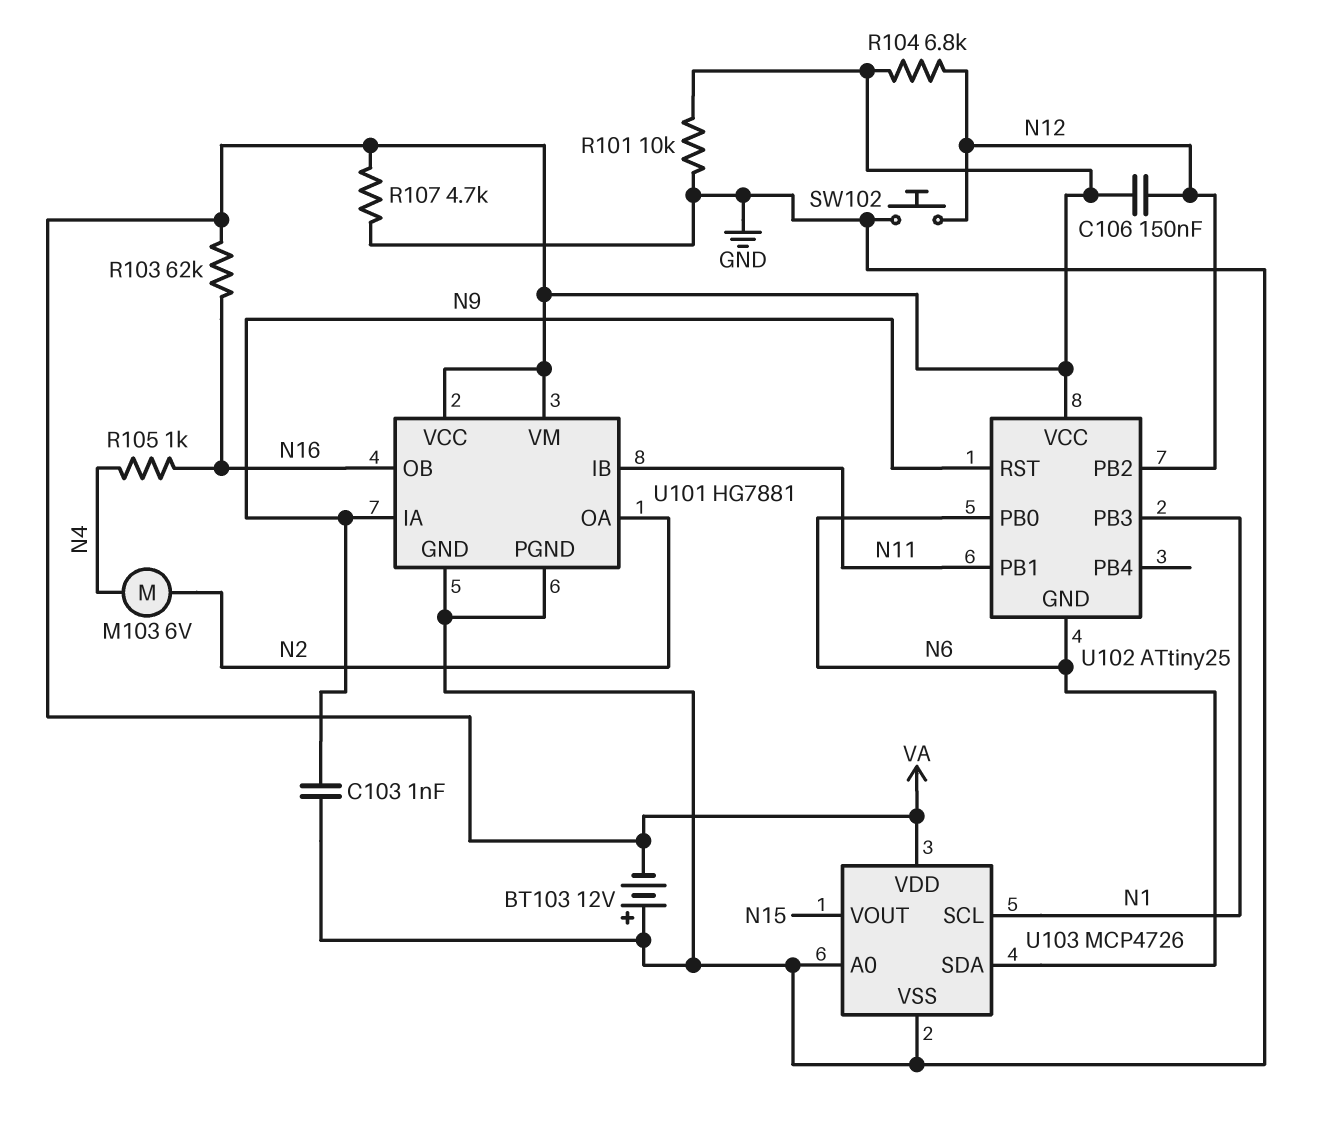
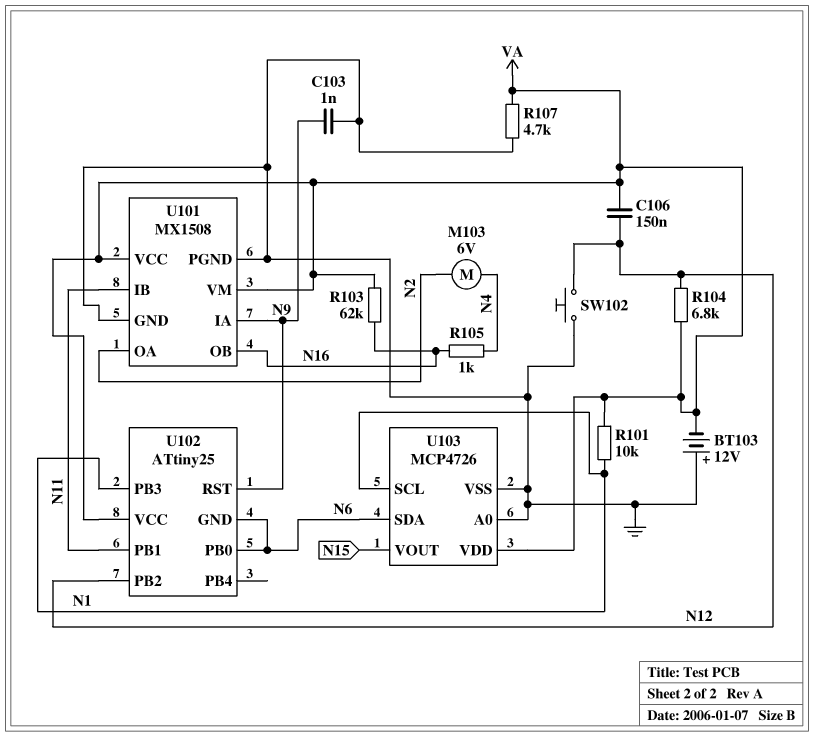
R101: 10k (GND, VA) -> 10k (N1, VA)
U101: HG7881 -> MX1508

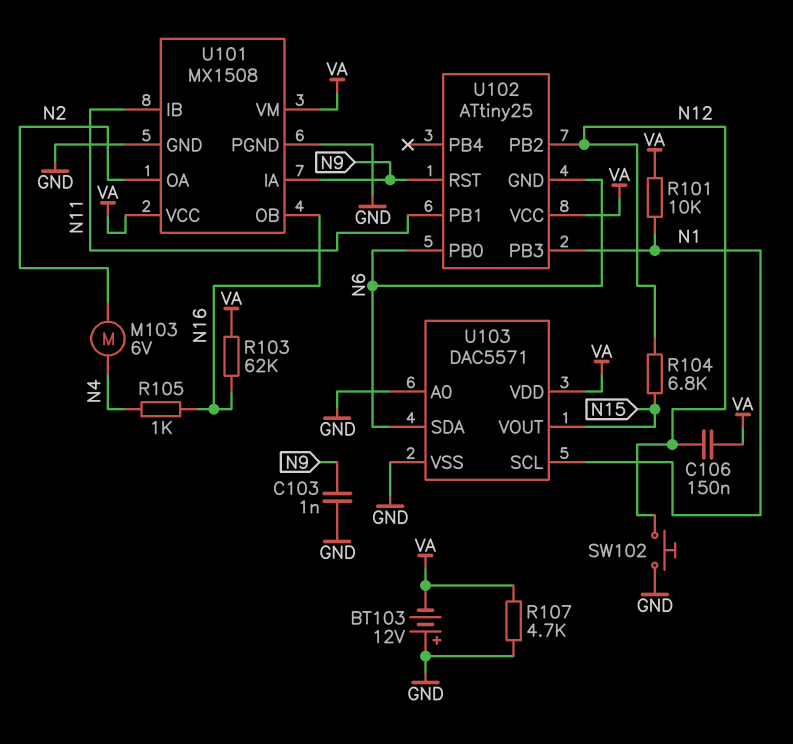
R104: 6.8k (N12, VA) -> 6.8k (N12, N15)
U103: MCP4726 -> DAC5571

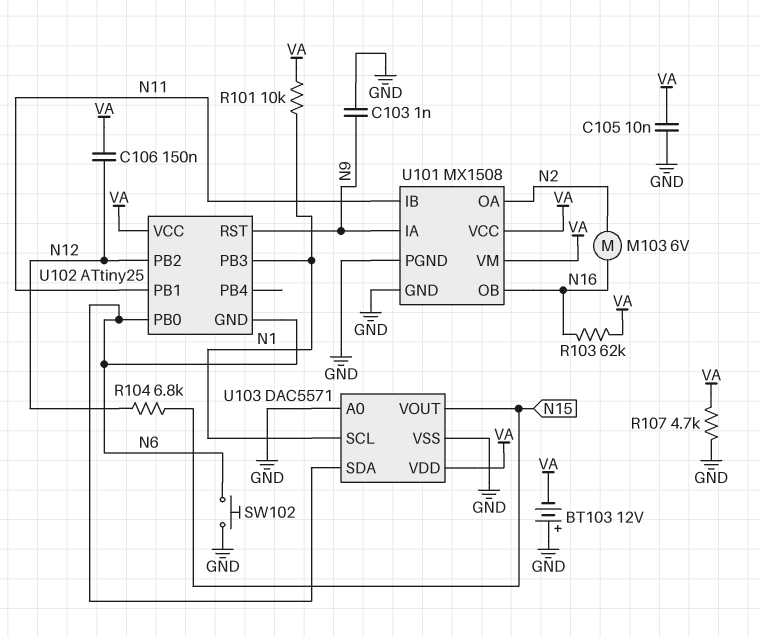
C105: none -> 10nF (GND, VA)
M103: motor 6V (N2, N4) -> motor 6V (N2, N16)
R105: 1k (N4, N16) -> none
SW102: button (GND, N12) -> button (GND, N6)

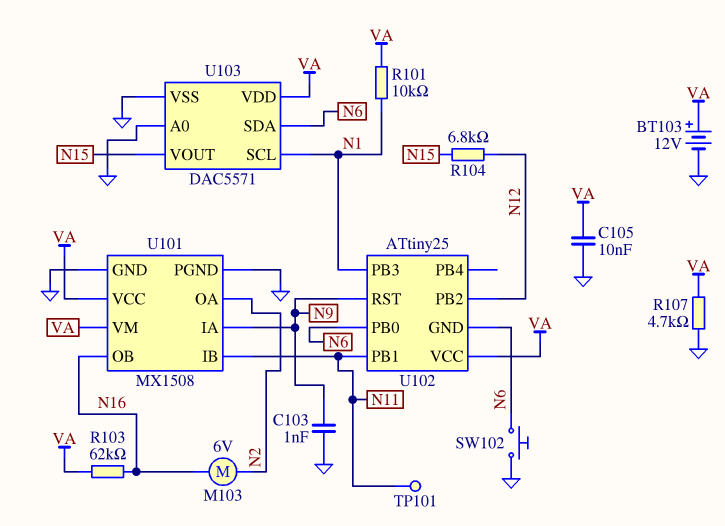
BT103: 12V (plus GND, minus VA) -> 12V (plus VA, minus GND)
C106: 150nF (N12, VA) -> none
TP101: none -> test point (N11)

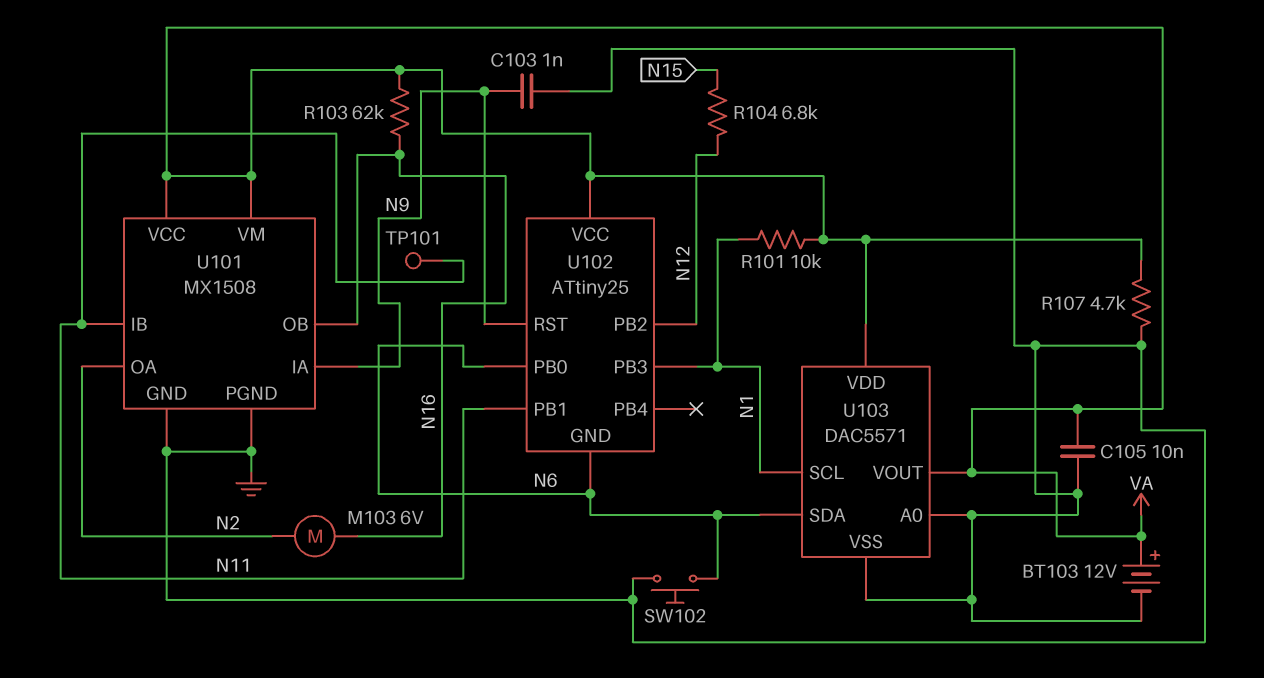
U103 pin VOUT: N15 -> VA

